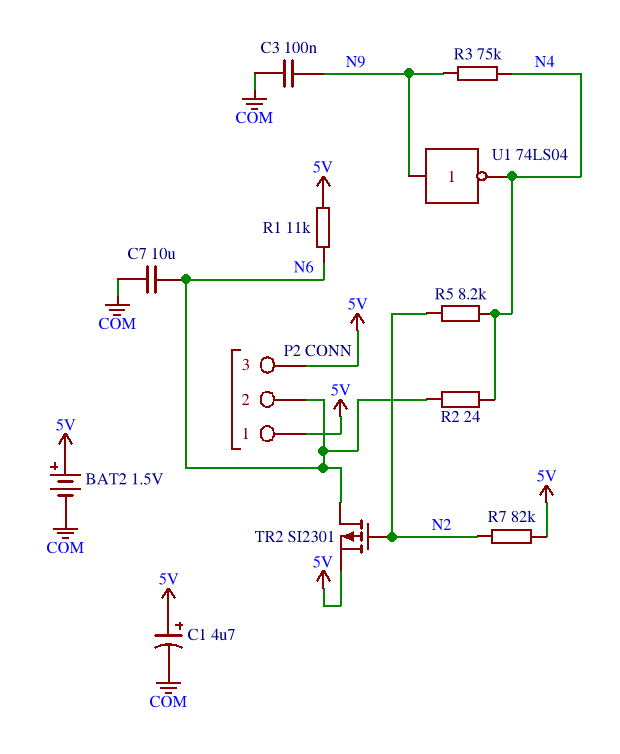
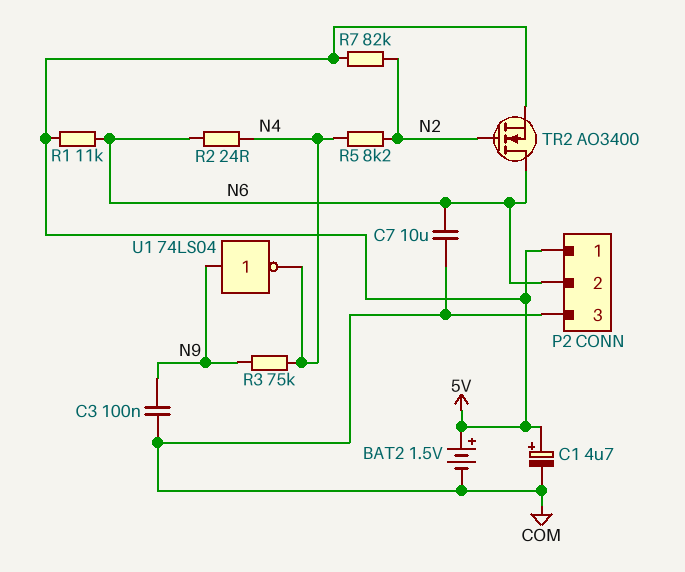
P2 pin 3: 5V -> COM
TR2: PMOS SI2301 (G N2, D N6, S 5V) -> NMOS AO3400 (G N2, D N6, S 5V)

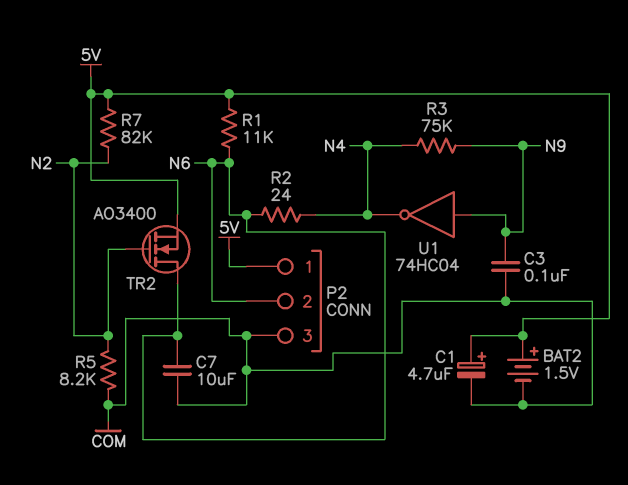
R5: 8.2k (N2, N4) -> 8.2k (COM, N2)
U1: NOT 74LS04 (in N9, out N4) -> NOT 74HC04 (in N9, out N4)

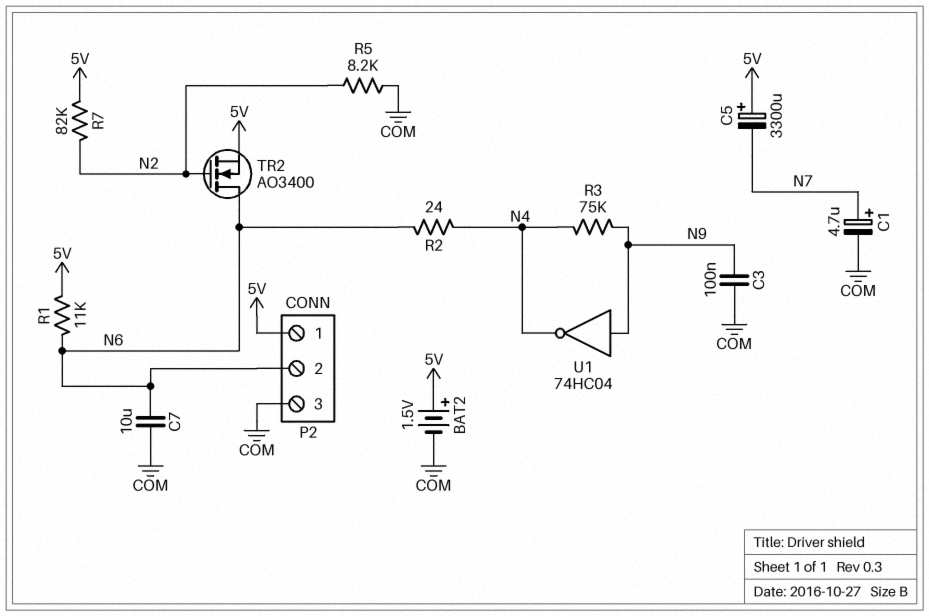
C1: 4.7uF (plus 5V, minus COM) -> 4.7uF (plus N7, minus COM)
C5: none -> 3300uF (plus 5V, minus N7)

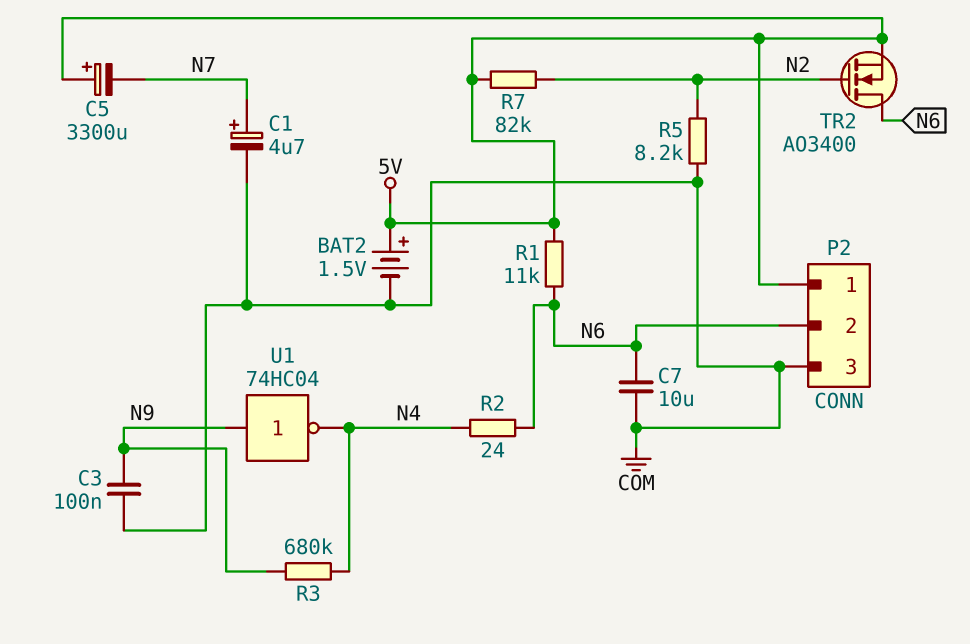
R3: 75k (N4, N9) -> 680k (N4, N9)

